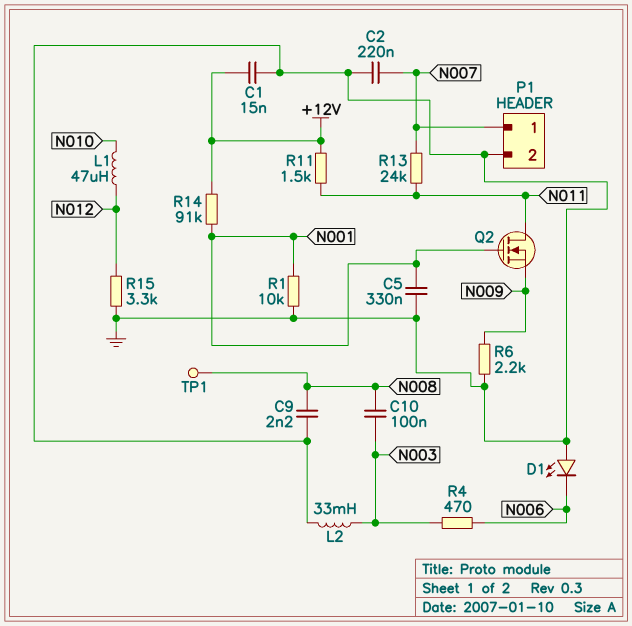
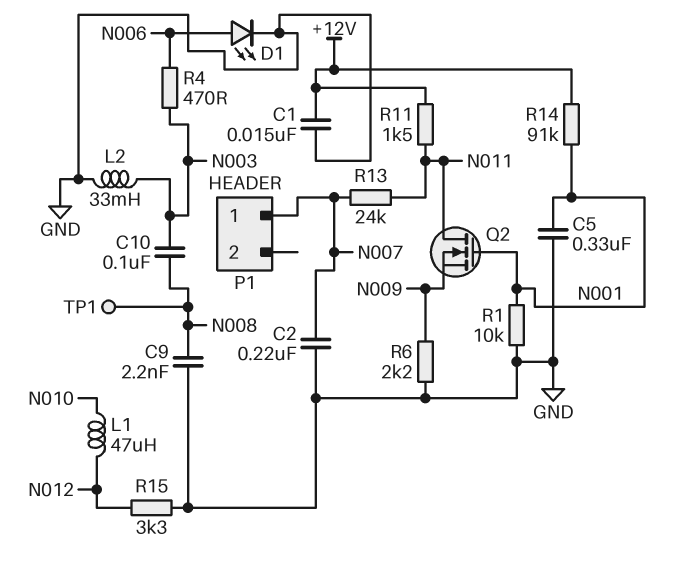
D1: LED (A GND, K N006) -> LED (A N006, K GND)
P1 pin 2: GND -> none

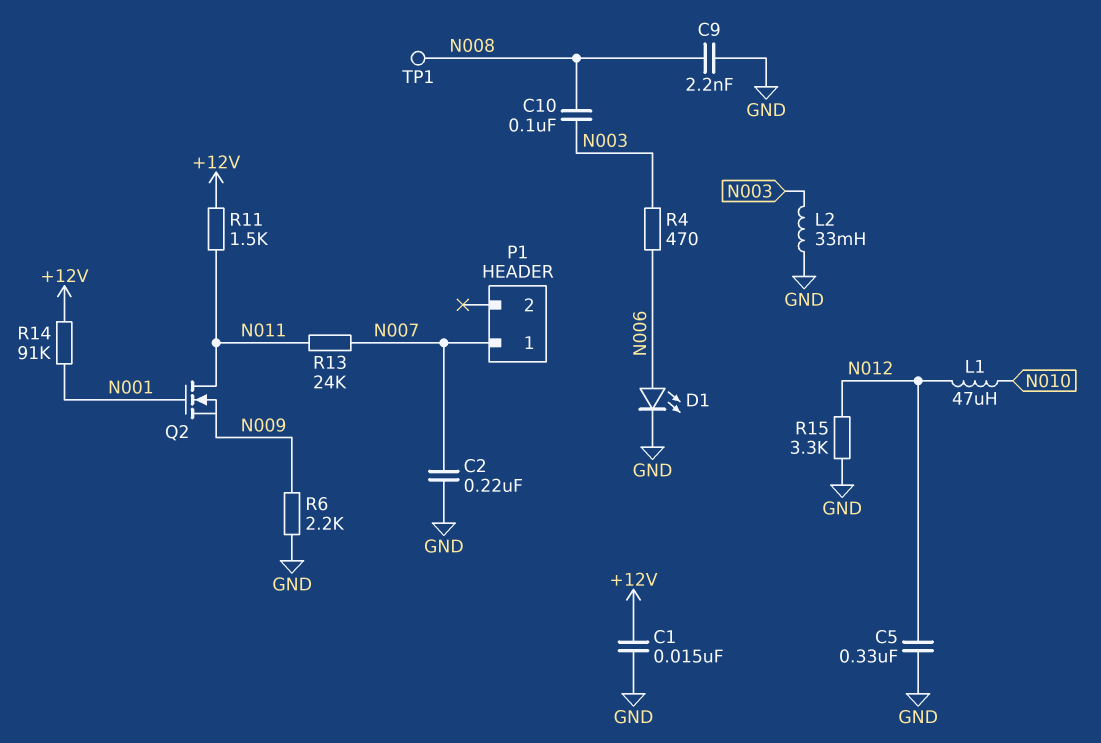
C5: 330nF (GND, N001) -> 330nF (GND, N012)
R1: 10k (GND, N001) -> none

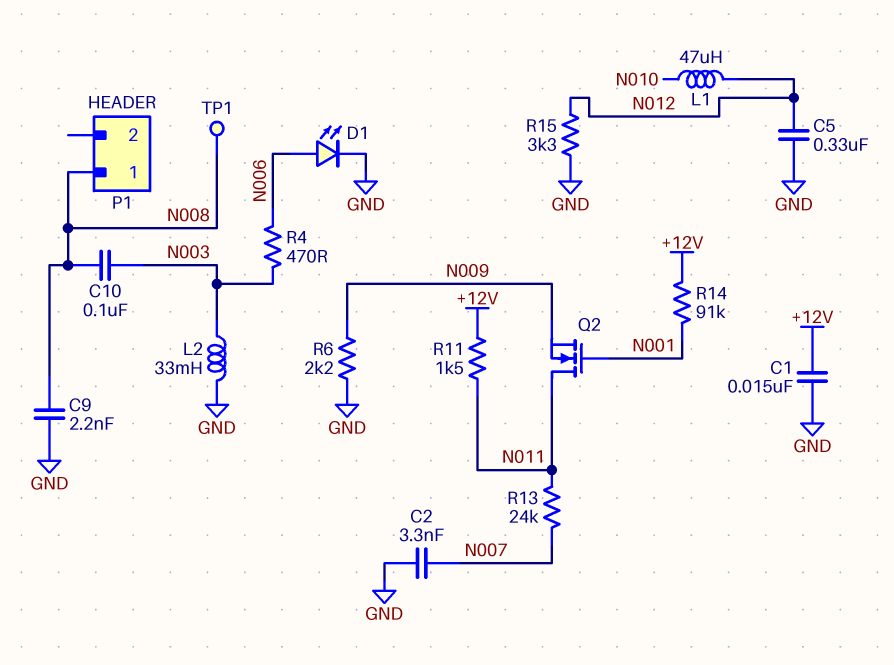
C2: 220nF (GND, N007) -> 3.3nF (GND, N007)
P1 pin 1: N007 -> N008

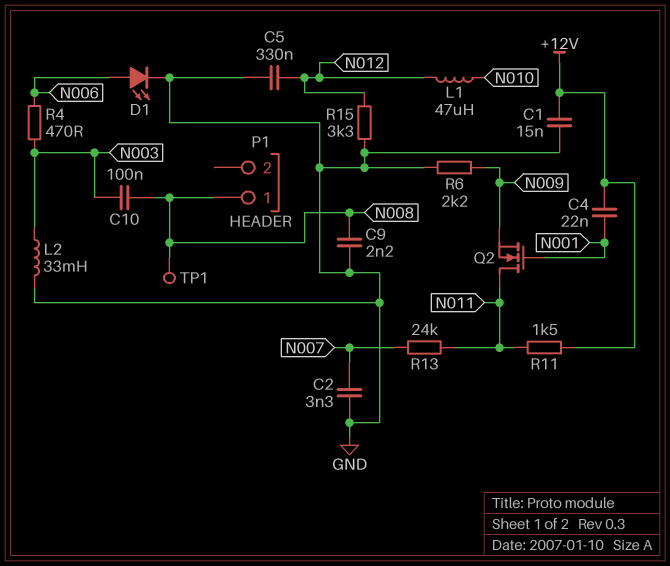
C4: none -> 22nF (+12V, N001)
R14: 91k (+12V, N001) -> none

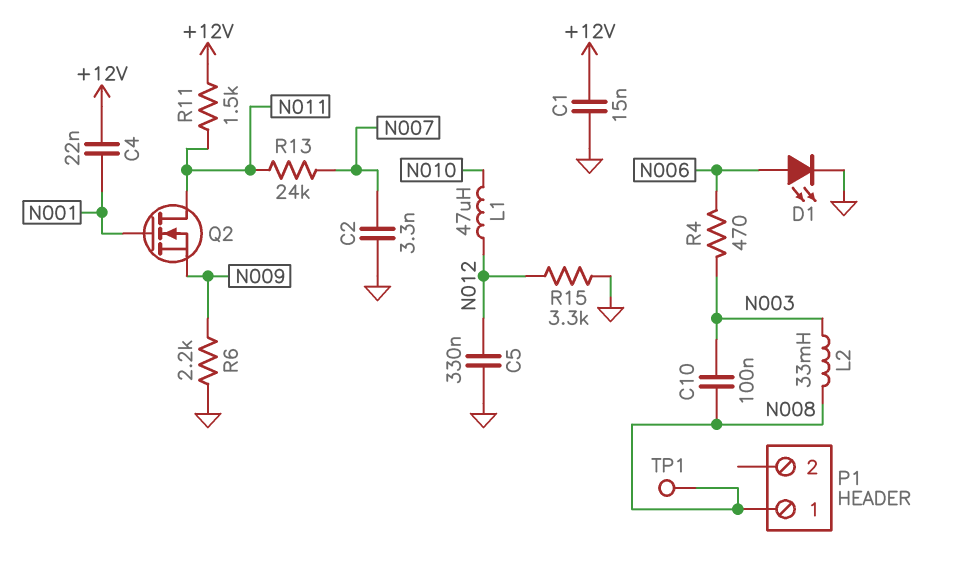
C9: 2.2nF (GND, N008) -> none
L2: 33mH (GND, N003) -> 33mH (N003, N008)

